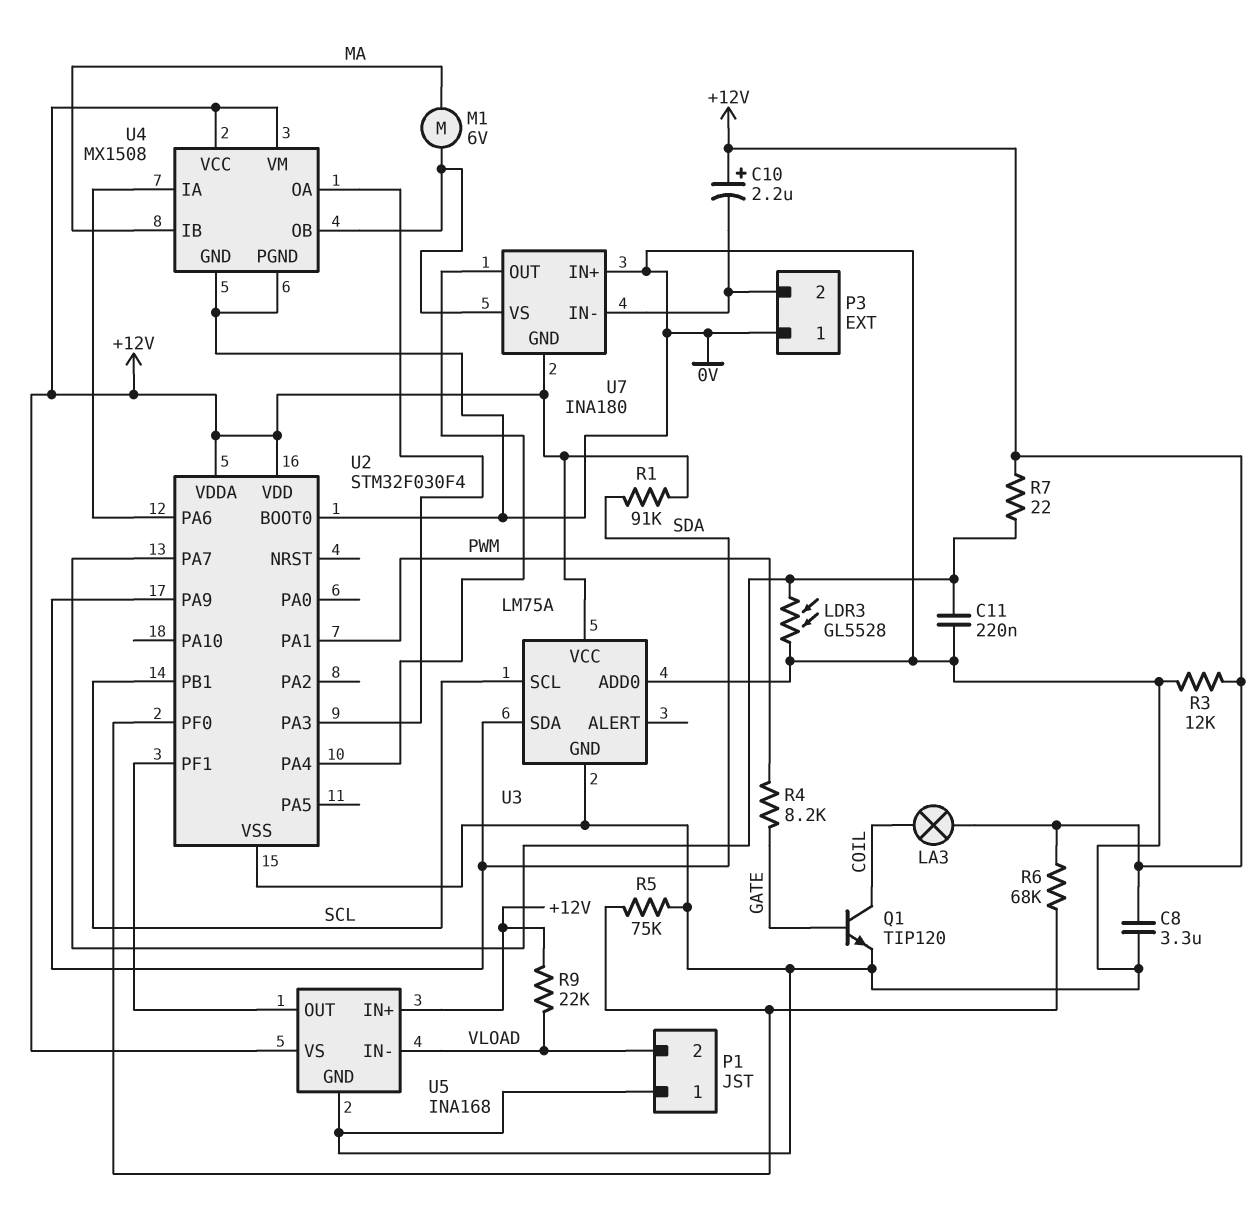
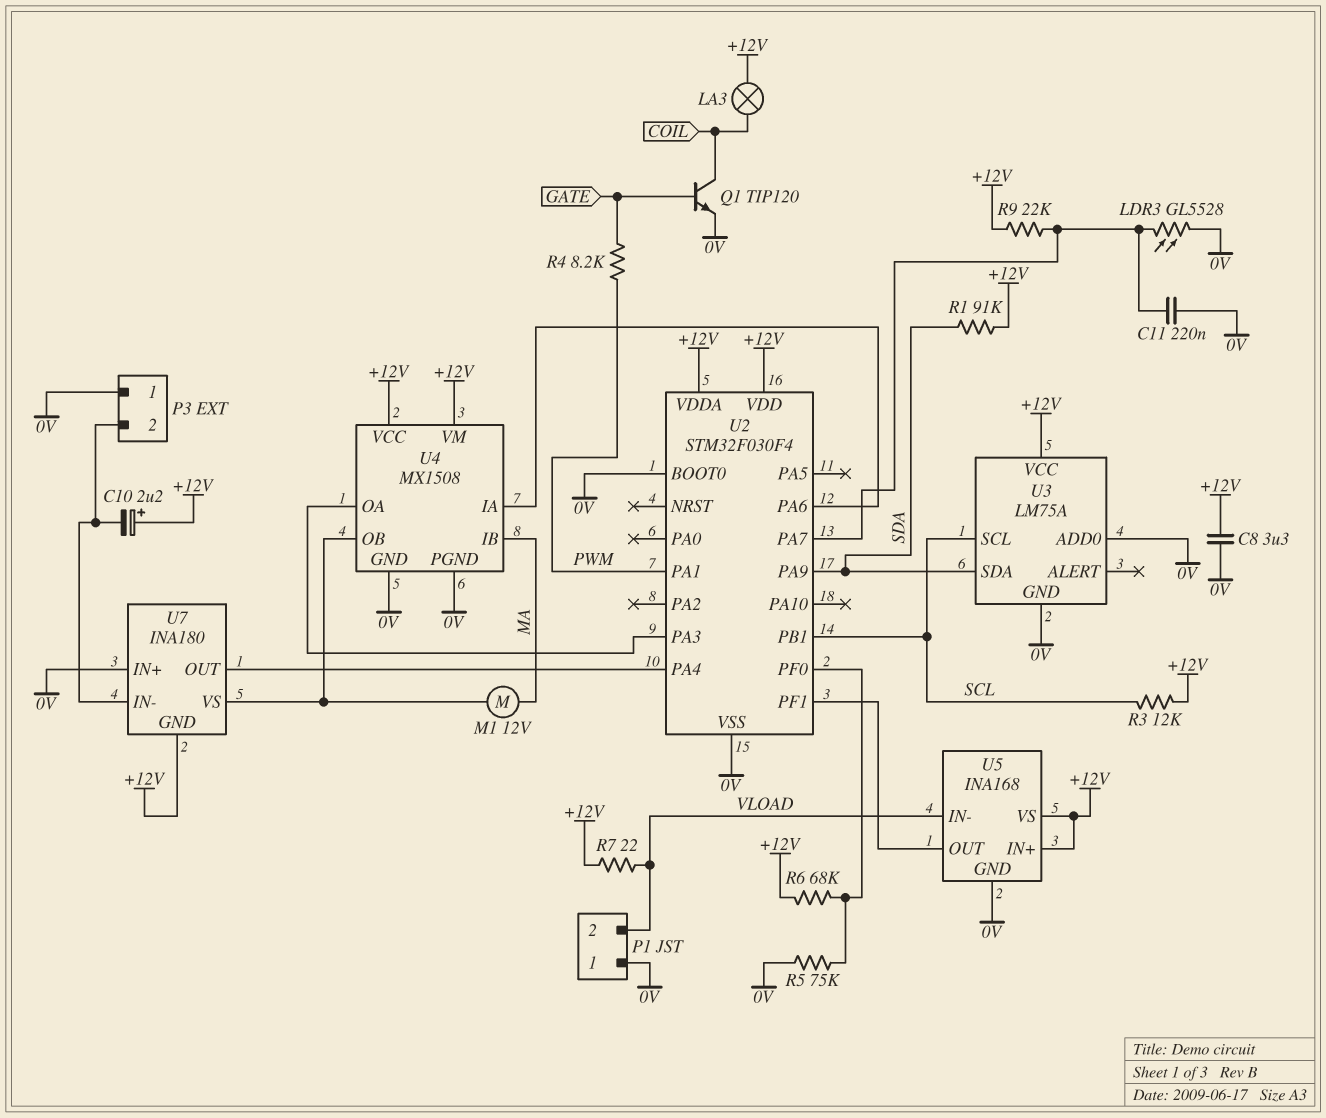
M1: motor 6V (MA, U4/OB) -> motor 12V (MA, U4/OB)
R3: 12k (+12V, 0V) -> 12k (+12V, SCL)
R7: 22 (+12V, U2/PA7) -> 22 (+12V, VLOAD)
R9: 22k (+12V, VLOAD) -> 22k (+12V, U2/PA7)

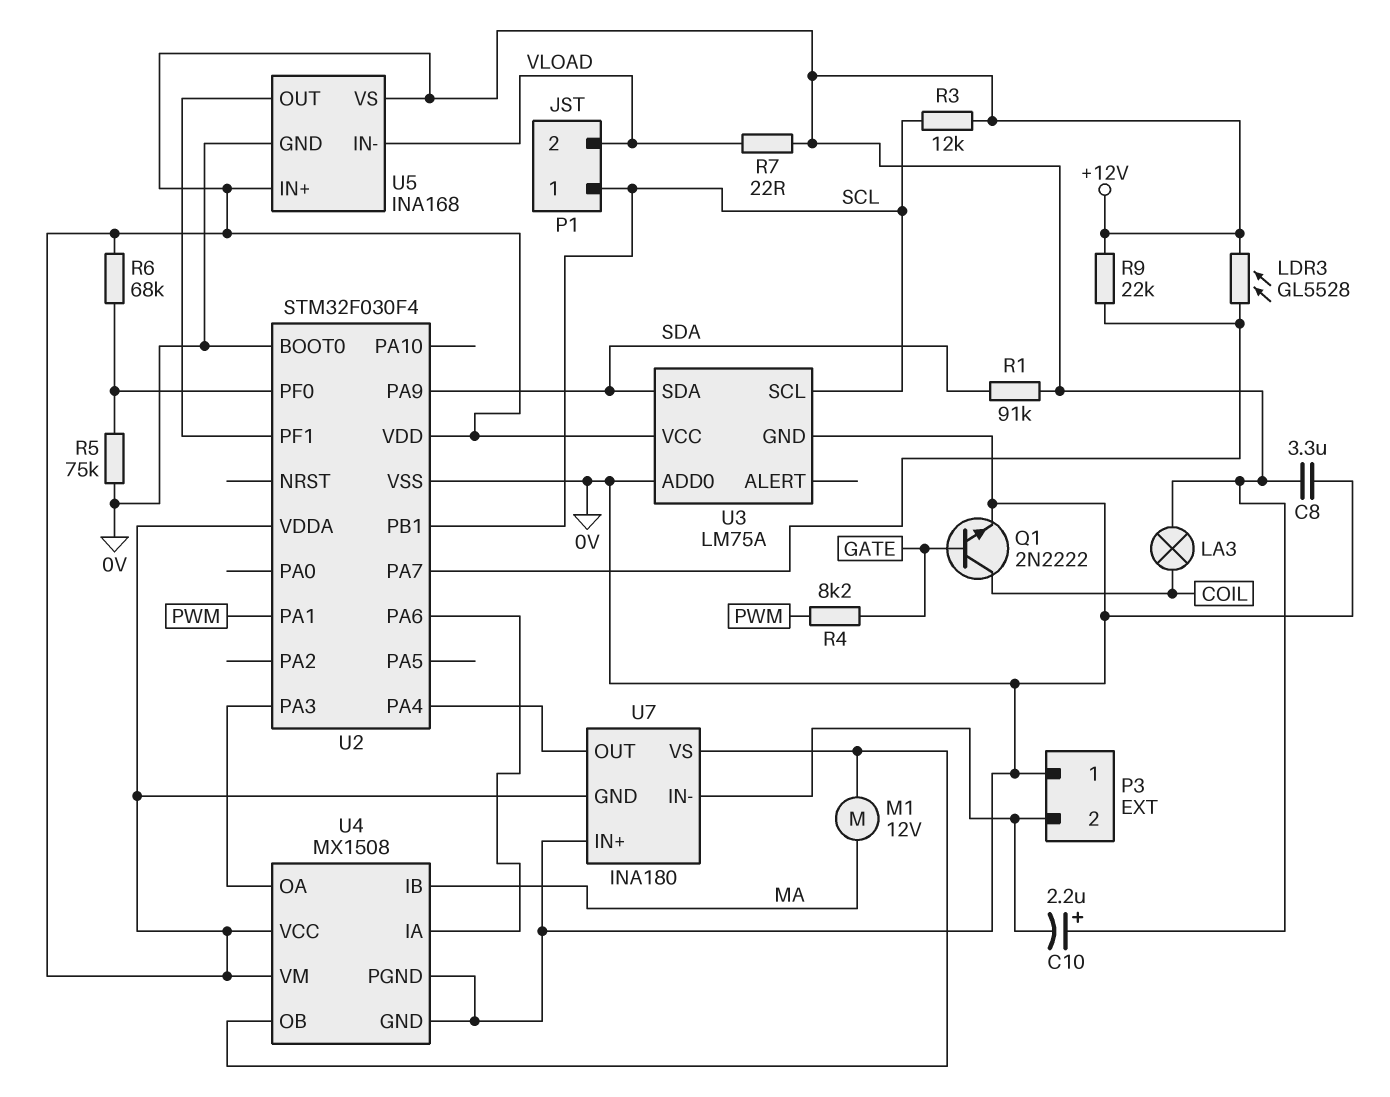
C11: 220nF (0V, U2/PA7) -> none
LDR3: GL5528 (0V, U2/PA7) -> GL5528 (+12V, U2/PA7)
P1 pin 1: 0V -> SCL
Q1: NPN TIP120 (B GATE, C COIL, E 0V) -> NPN 2N2222 (B GATE, C COIL, E 0V)

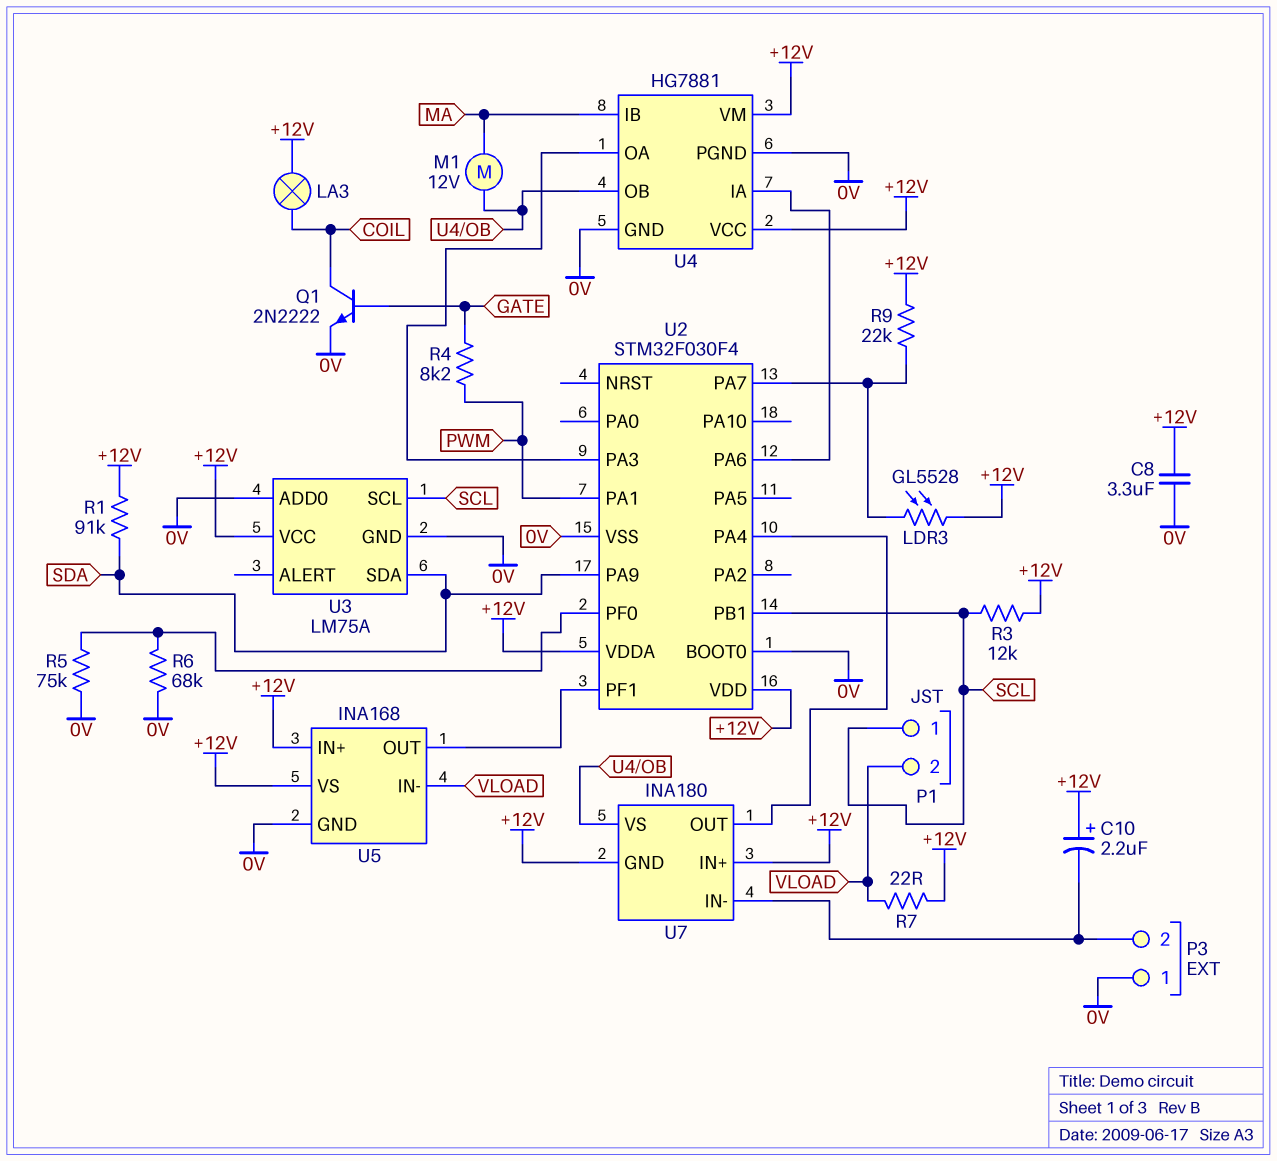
R6: 68k (+12V, U2/PF0) -> 68k (0V, U2/PF0)
U4: MX1508 -> HG7881
U7 pin IN+: 0V -> +12V

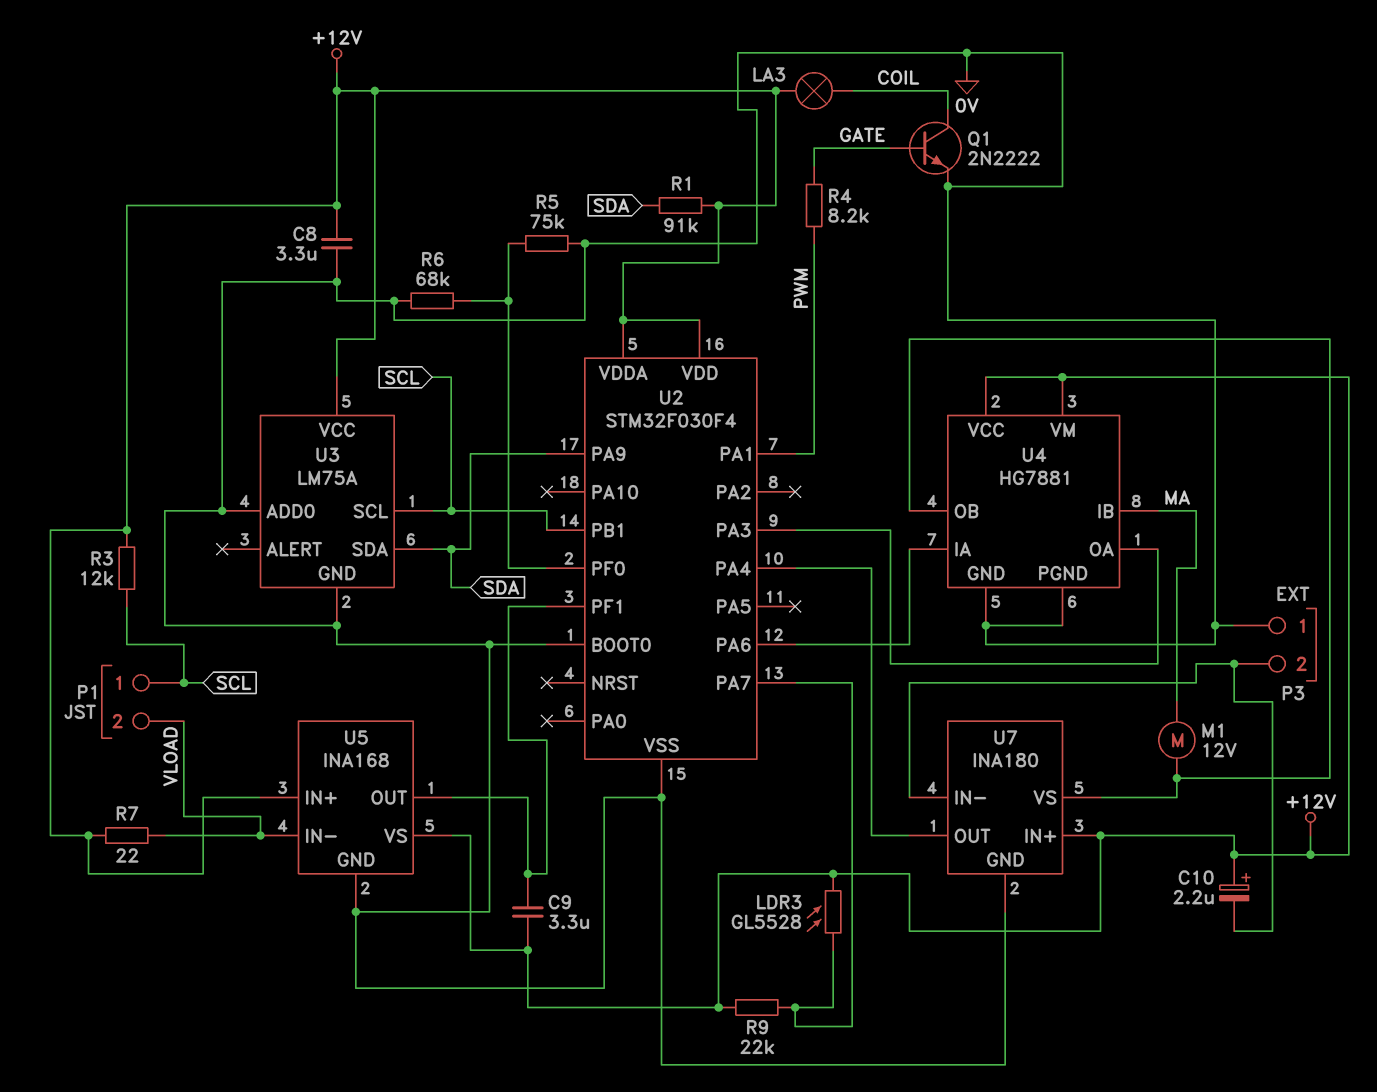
C9: none -> 3.3uF (+12V, U2/PF1)
U7 pin GND: +12V -> 0V

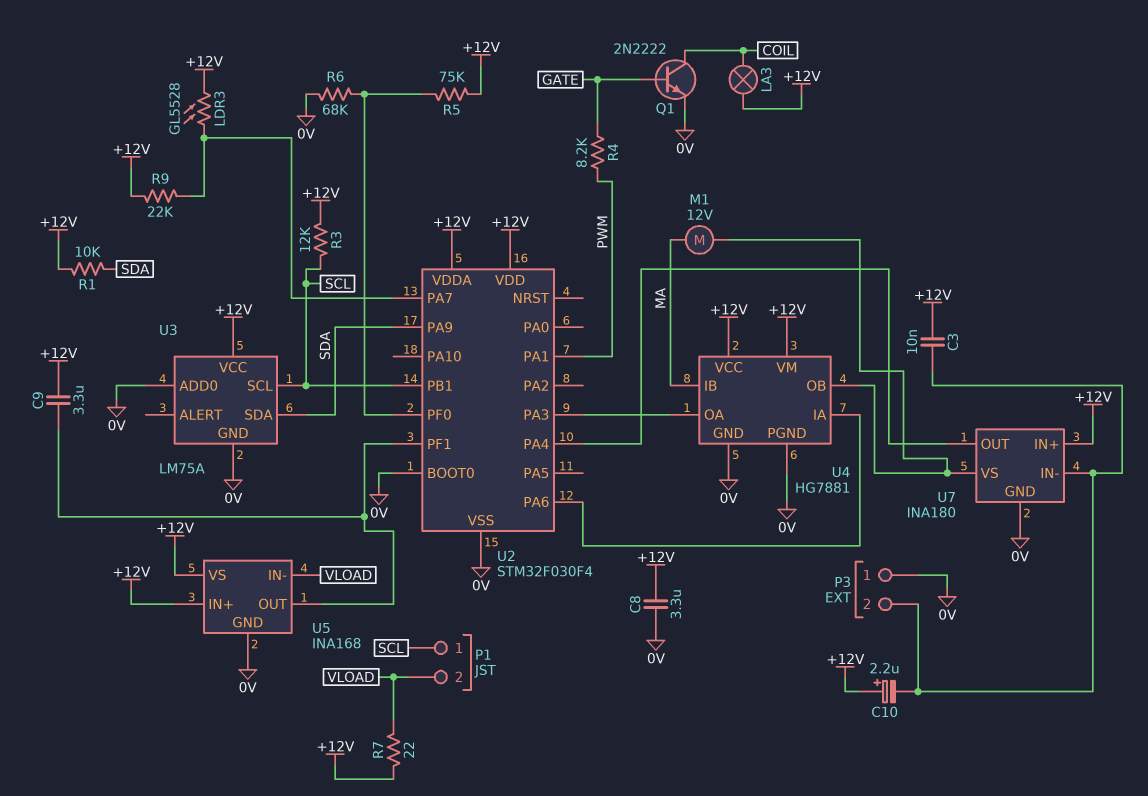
C3: none -> 10nF (+12V, P3/2)
R1: 91k (+12V, SDA) -> 10k (+12V, SDA)
R5: 75k (0V, U2/PF0) -> 75k (+12V, U2/PF0)

